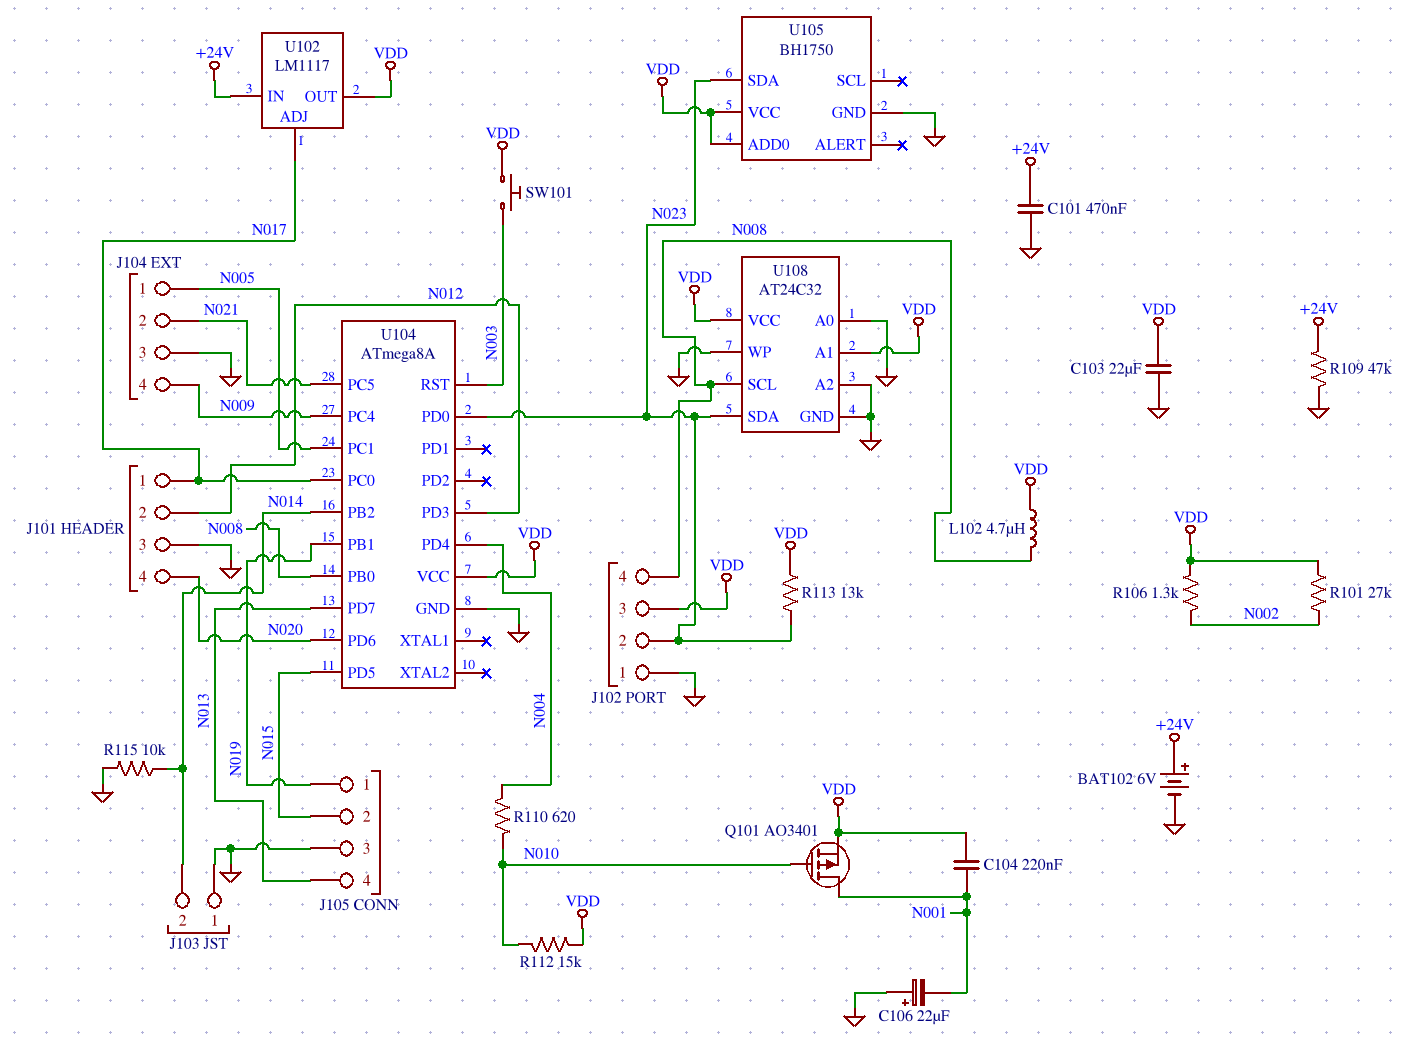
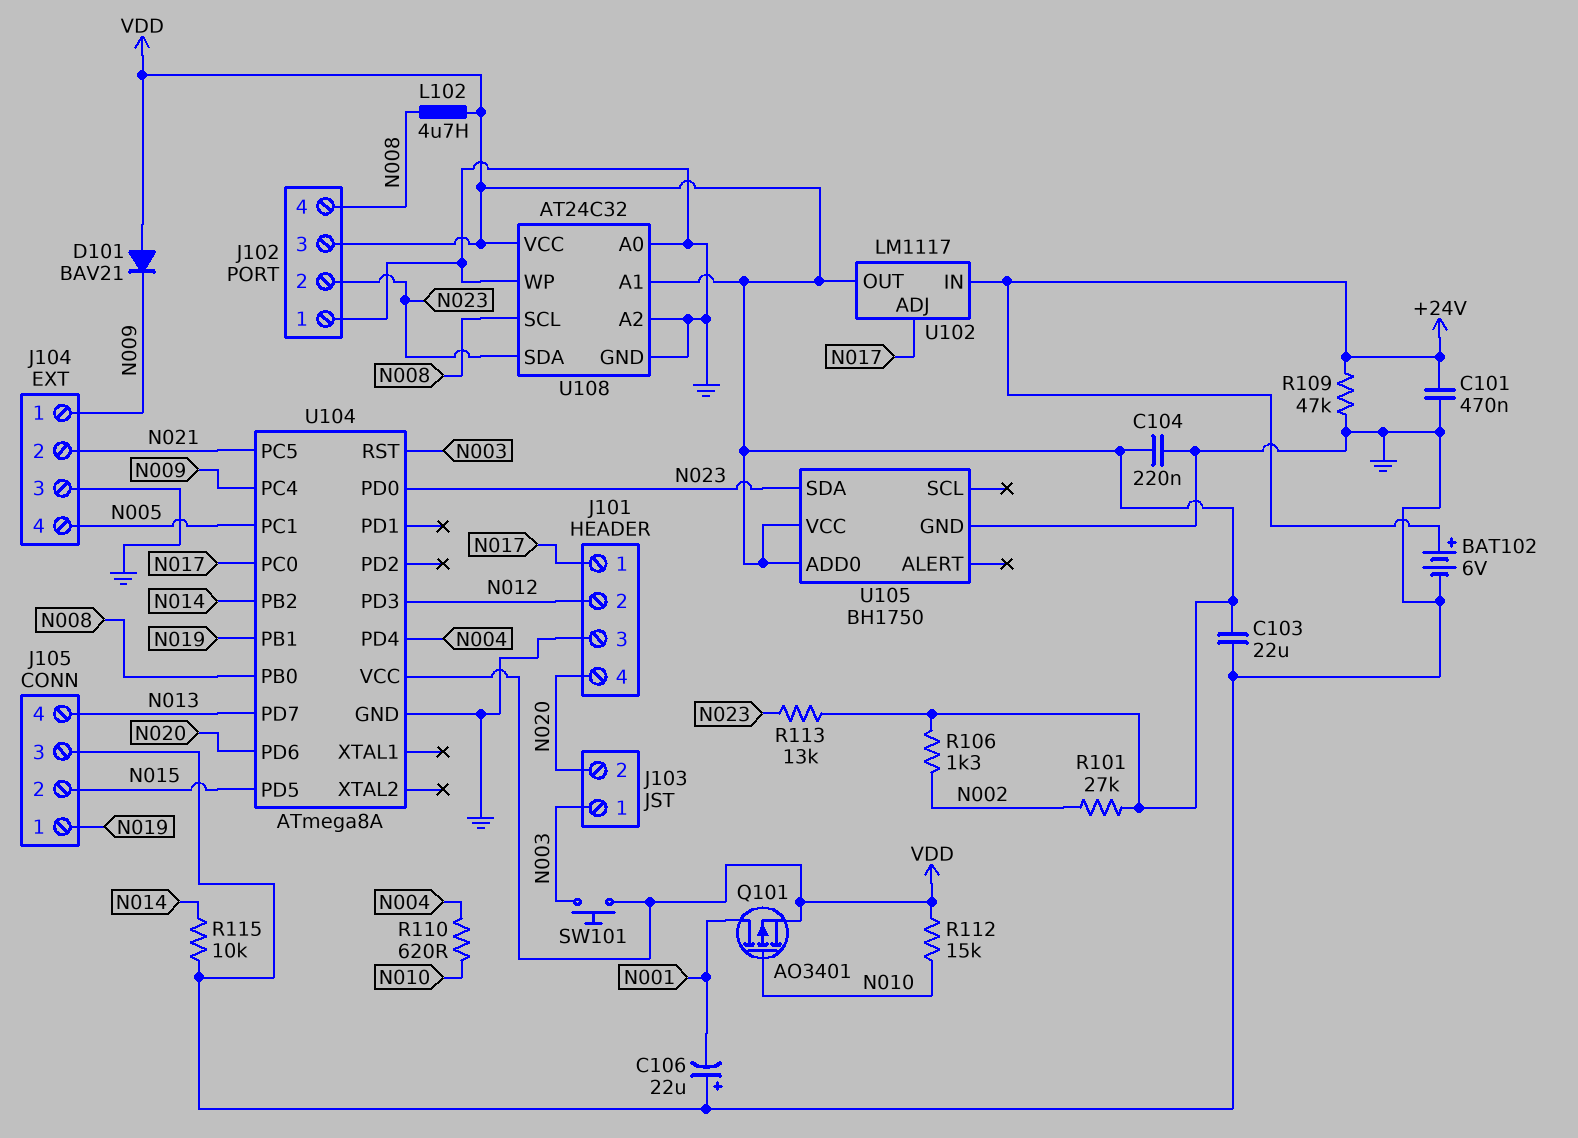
C104: 220nF (N001, VDD) -> 220nF (GND, VDD)
D101: none -> diode BAV21 (A VDD, K N009)
J103 pin 1: GND -> N003
J103 pin 2: N014 -> N020
J104 pin 1: N005 -> N009
J104 pin 4: N009 -> N005

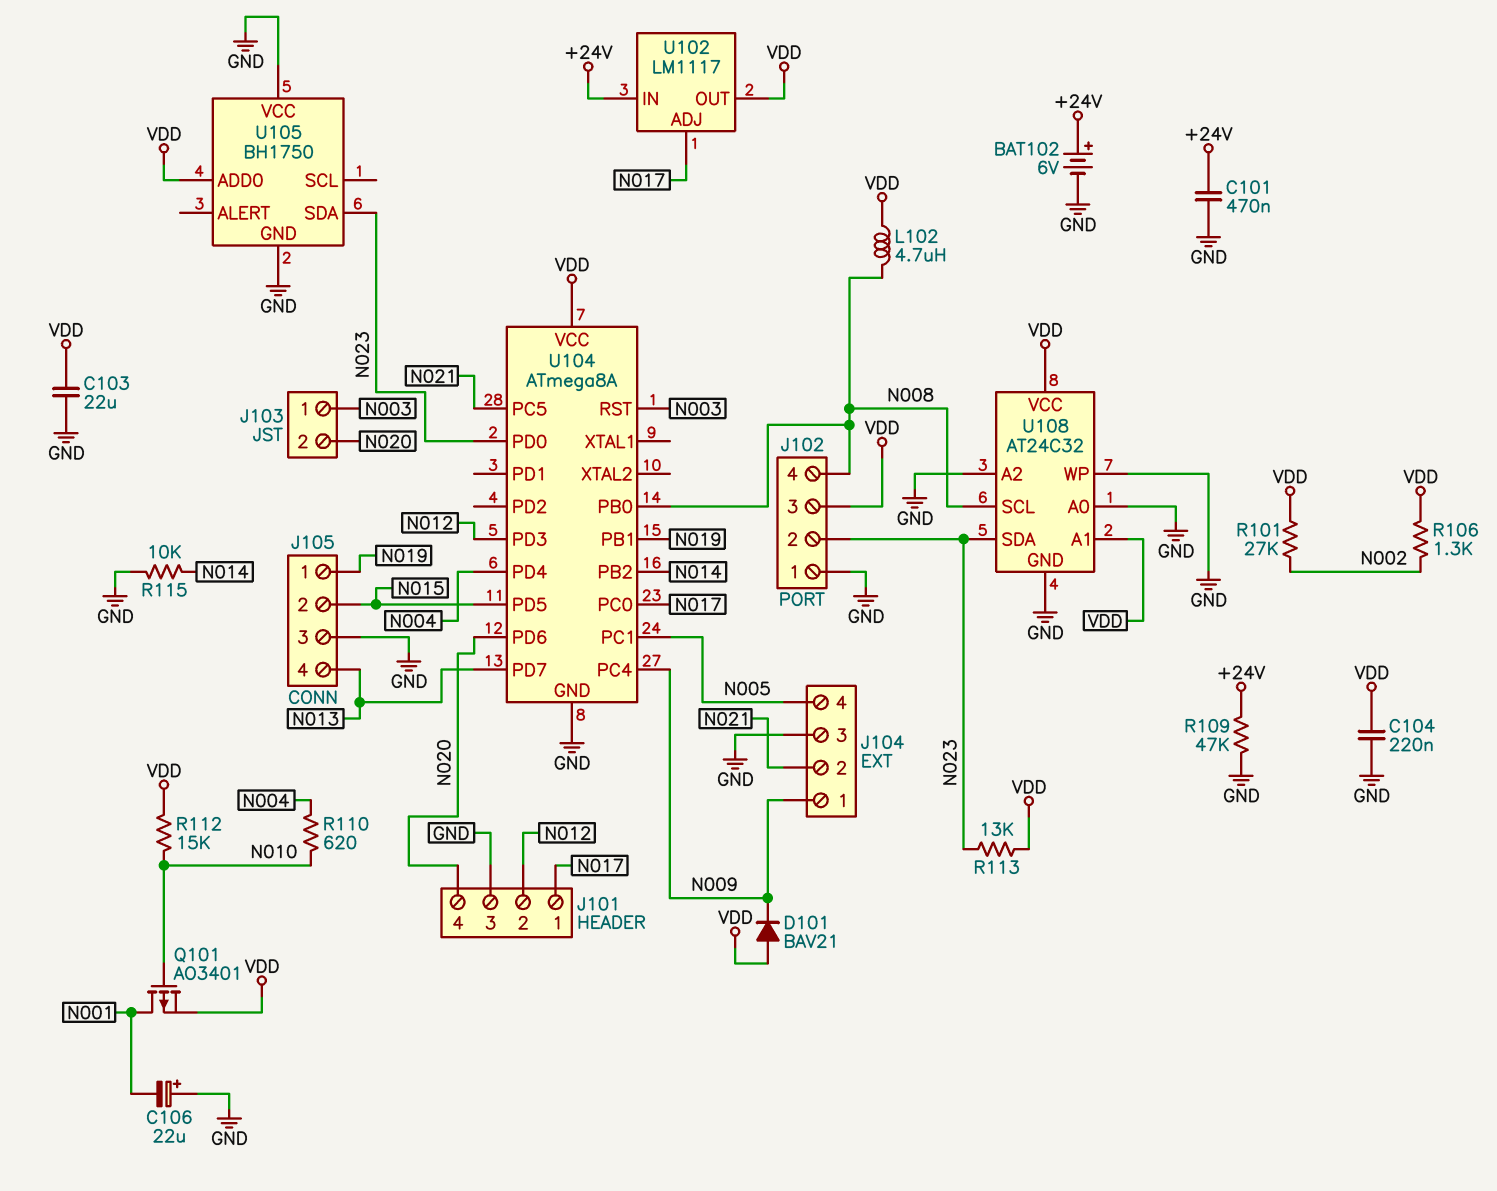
SW101: button (N003, VDD) -> none
U105 pin VCC: VDD -> GND

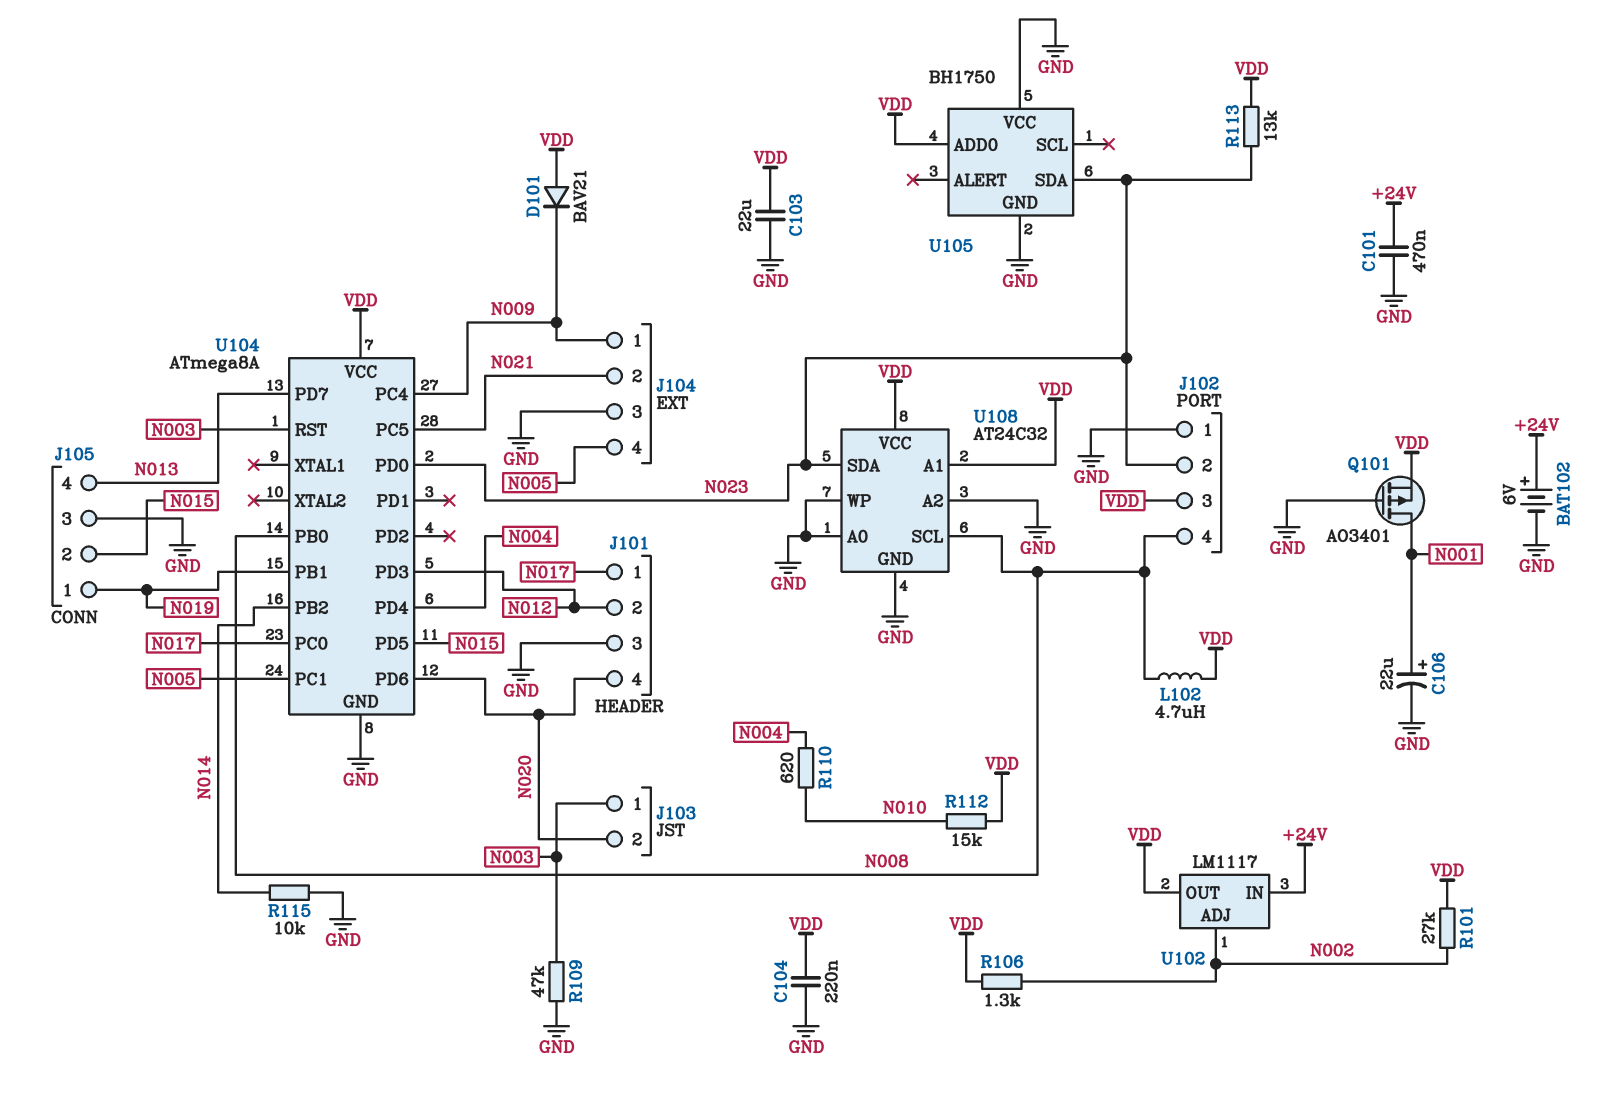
C106: 22uF (plus GND, minus N001) -> 22uF (plus N001, minus GND)
Q101: PMOS AO3401 (G N010, D N001, S VDD) -> PMOS AO3401 (G GND, D N001, S VDD)
R109: 47k (+24V, GND) -> 47k (GND, N003)
U102 pin ADJ: N017 -> N002

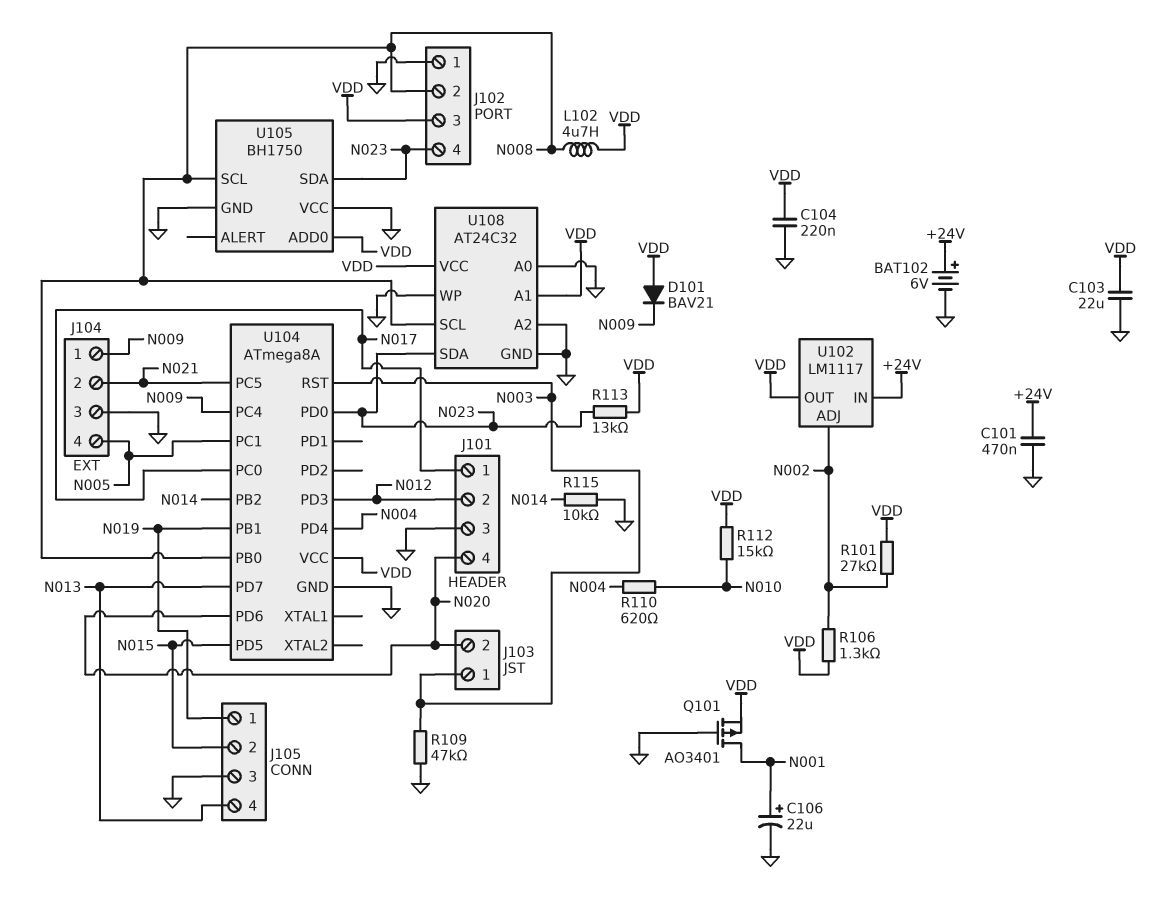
J102 pin 2: N023 -> N008
J102 pin 4: N008 -> N023
U105 pin SCL: none -> N008

